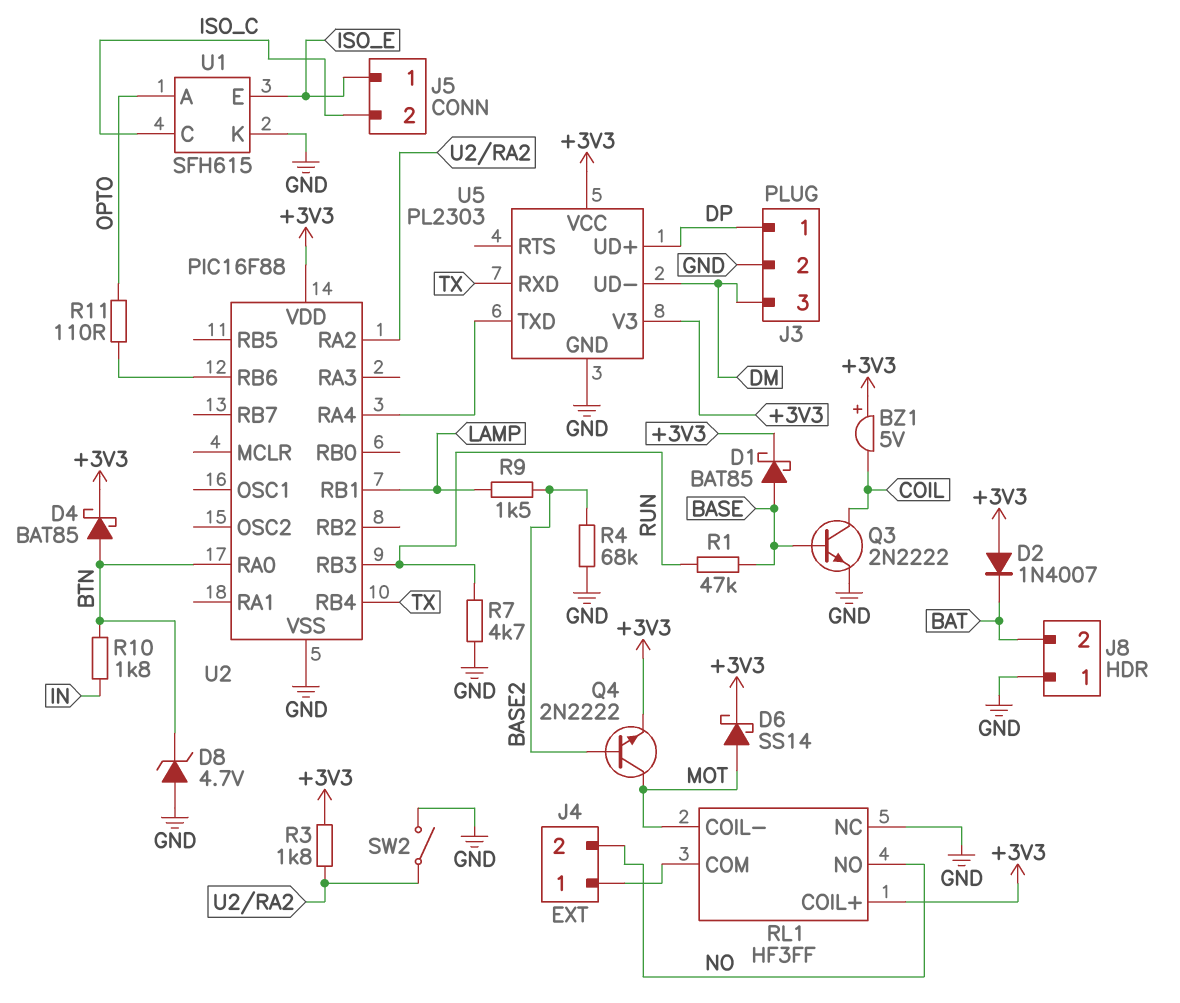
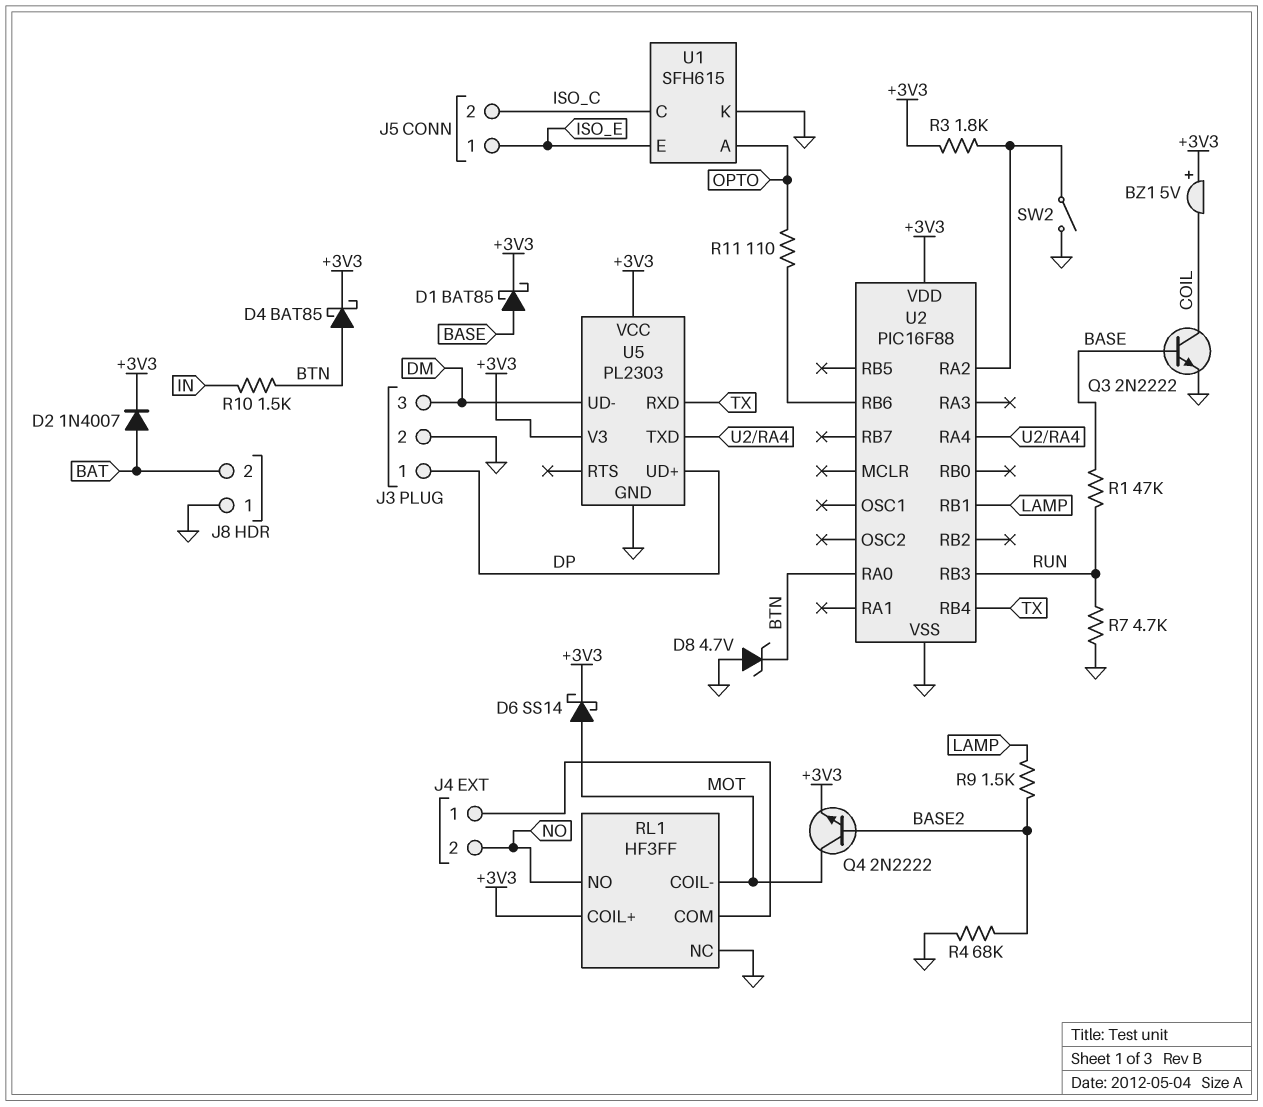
D2: diode 1N4007 (A +3V3, K BAT) -> diode 1N4007 (A BAT, K +3V3)
R10: 1.8k (BTN, IN) -> 1.5k (BTN, IN)

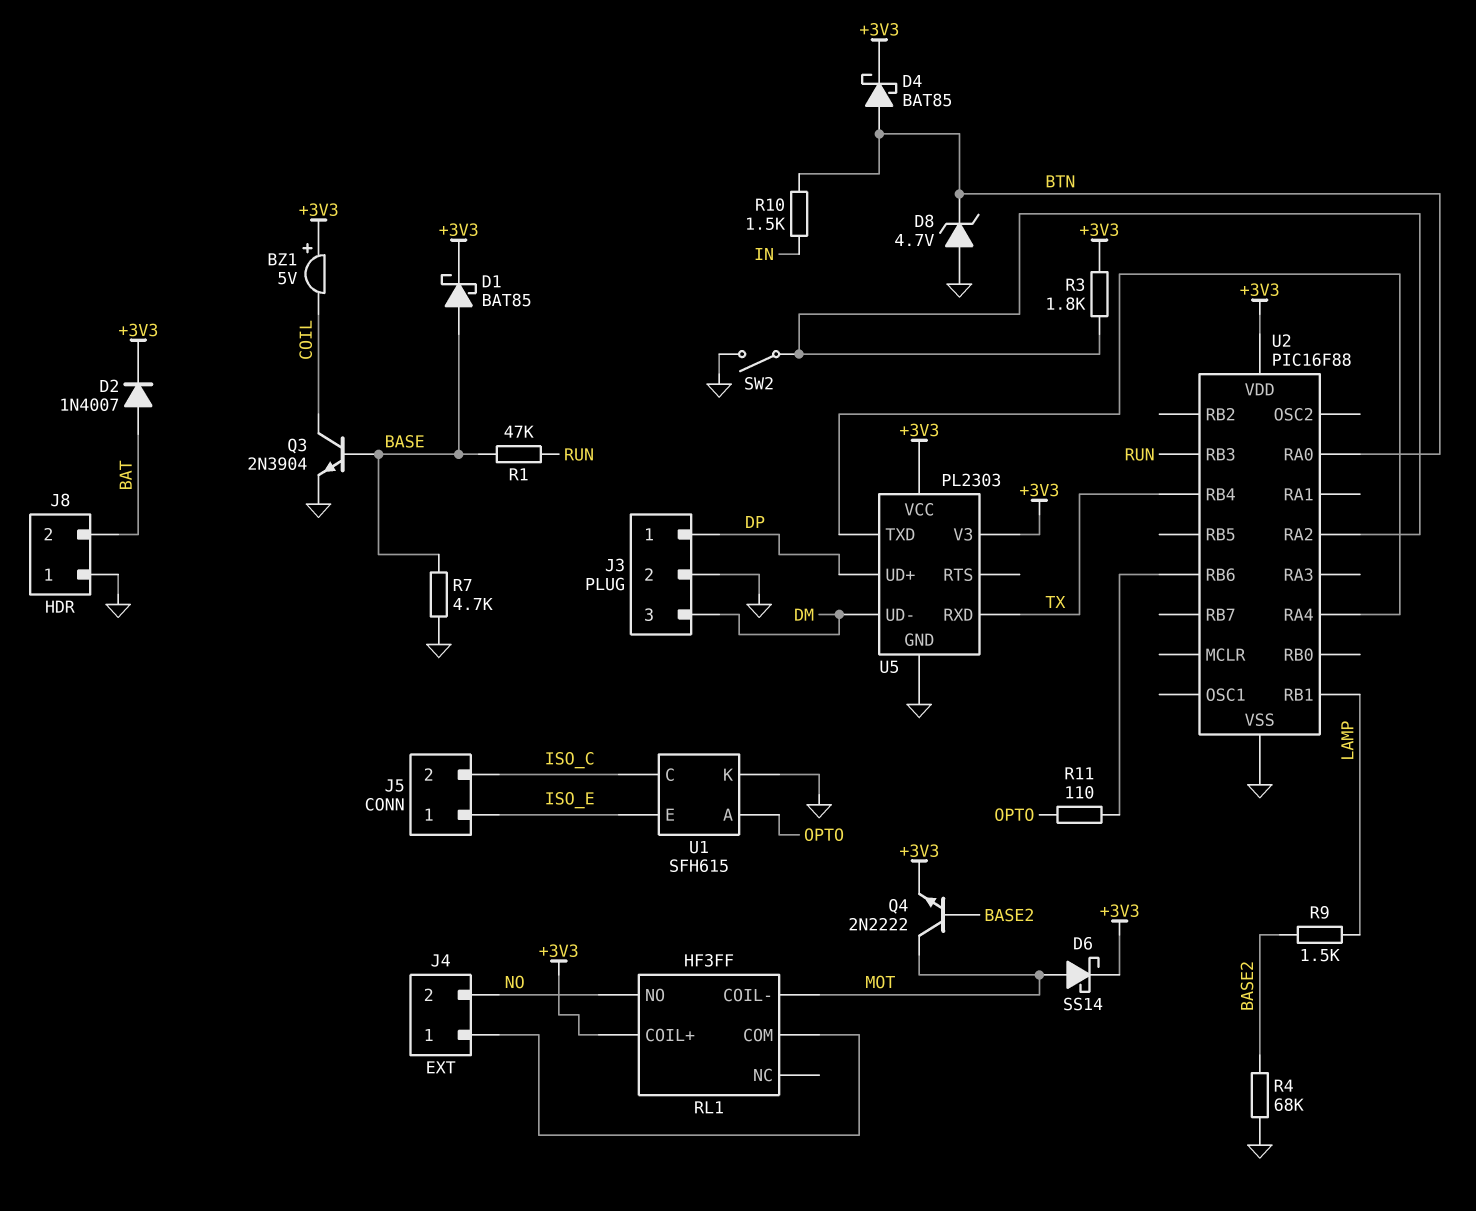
Q3: NPN 2N2222 (B BASE, C COIL, E GND) -> NPN 2N3904 (B BASE, C COIL, E GND)
R7: 4.7k (GND, RUN) -> 4.7k (BASE, GND)
RL1 pin NC: GND -> none

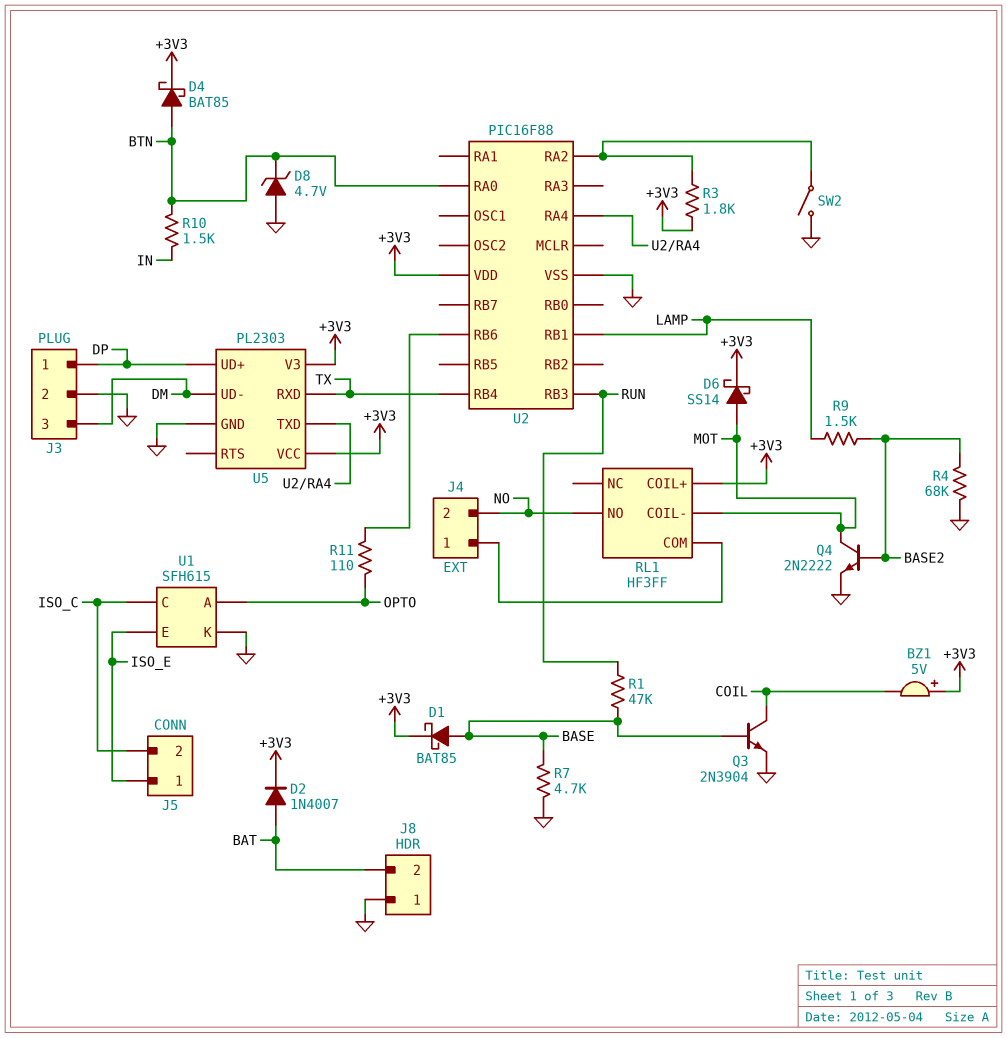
Q4: NPN 2N2222 (B BASE2, C MOT, E +3V3) -> NPN 2N2222 (B BASE2, C MOT, E GND)

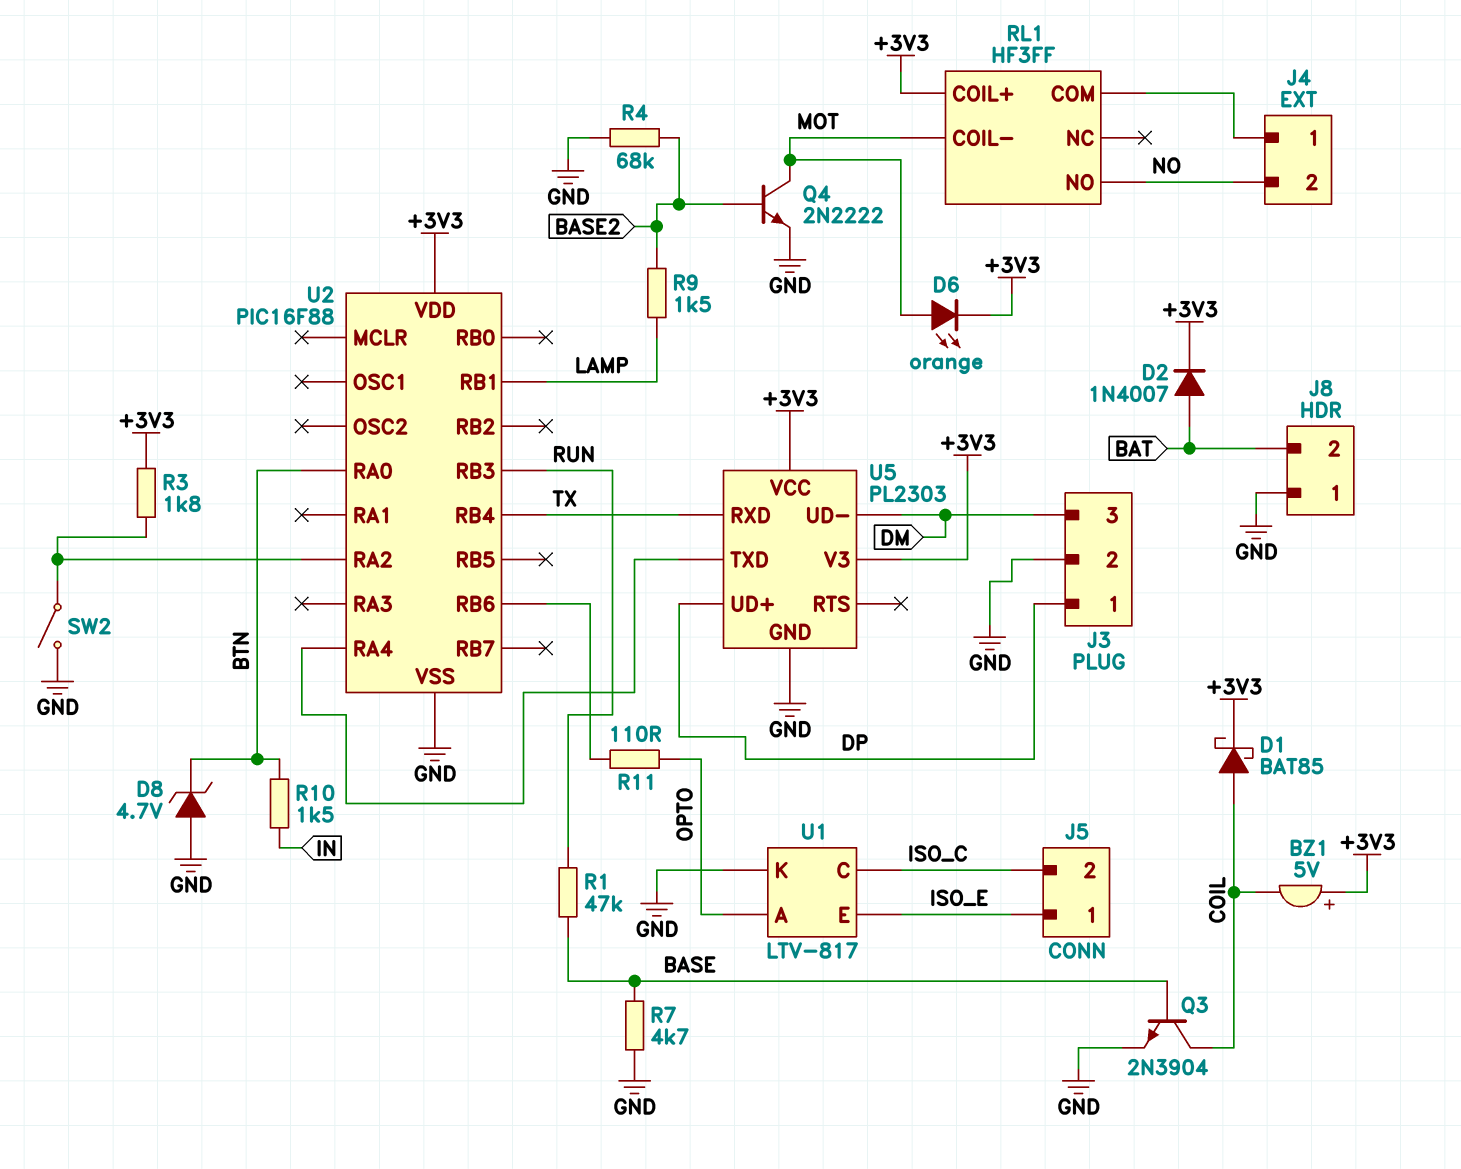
D1: schottky BAT85 (A BASE, K +3V3) -> schottky BAT85 (A COIL, K +3V3)
D4: schottky BAT85 (A BTN, K +3V3) -> none
D6: schottky SS14 (A MOT, K +3V3) -> LED orange (A MOT, K +3V3)
U1: SFH615 -> LTV-817

